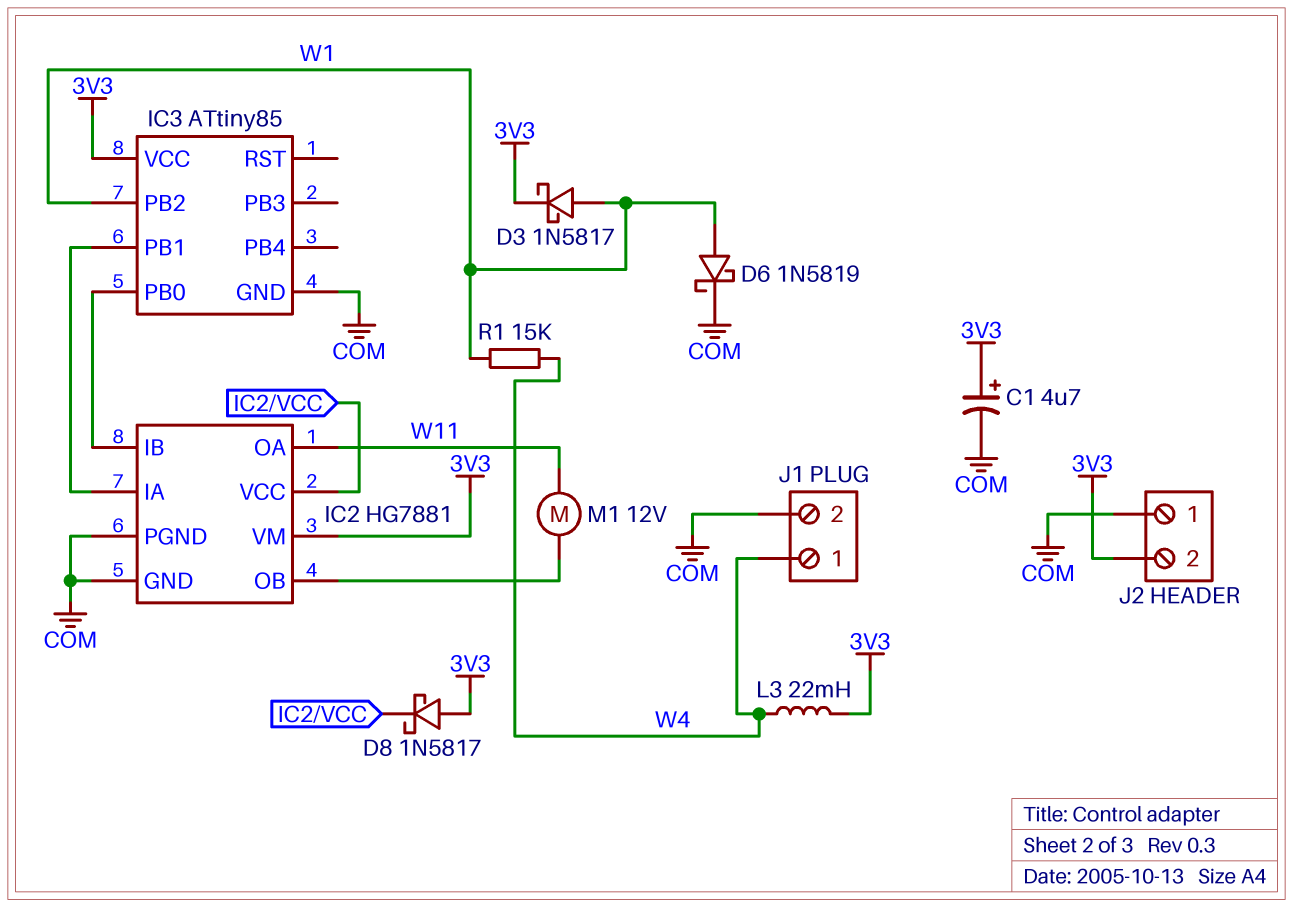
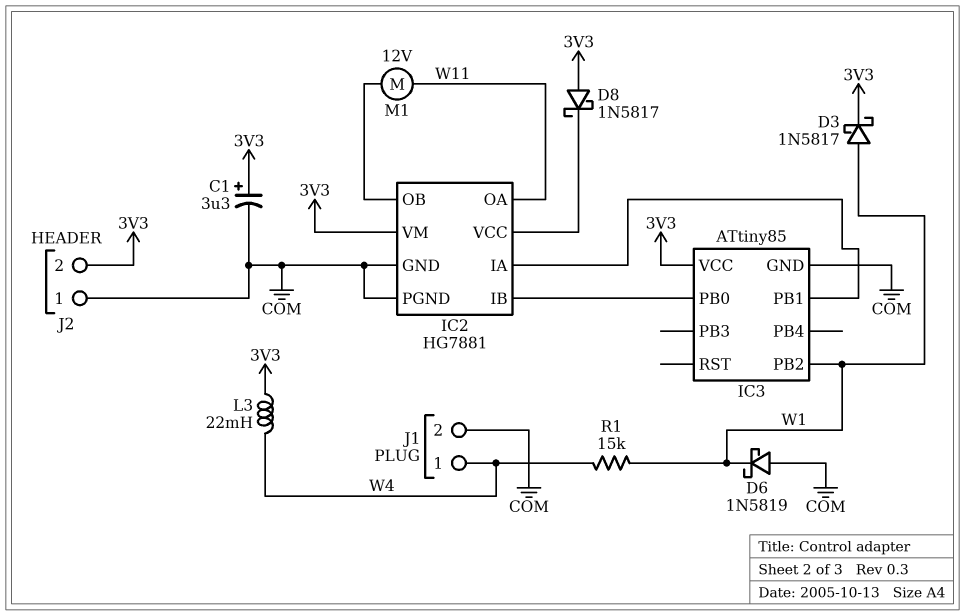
C1: 4.7uF (plus 3V3, minus COM) -> 3.3uF (plus 3V3, minus COM)
D6: schottky 1N5819 (A W1, K COM) -> schottky 1N5819 (A COM, K W1)

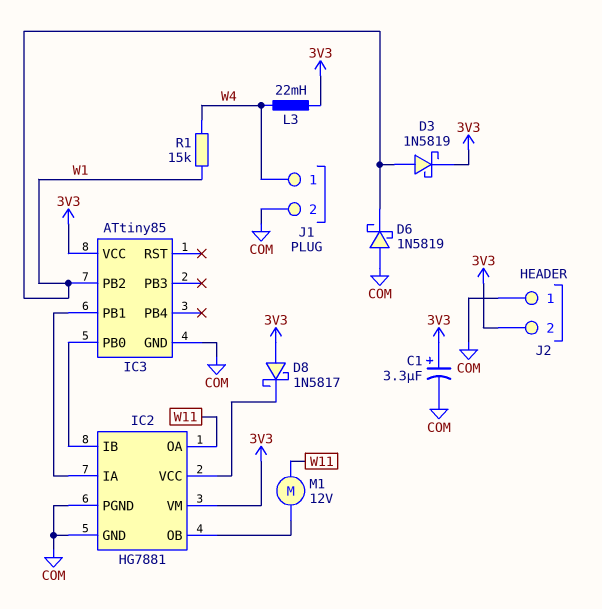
D3: schottky 1N5817 (A W1, K 3V3) -> schottky 1N5819 (A W1, K 3V3)

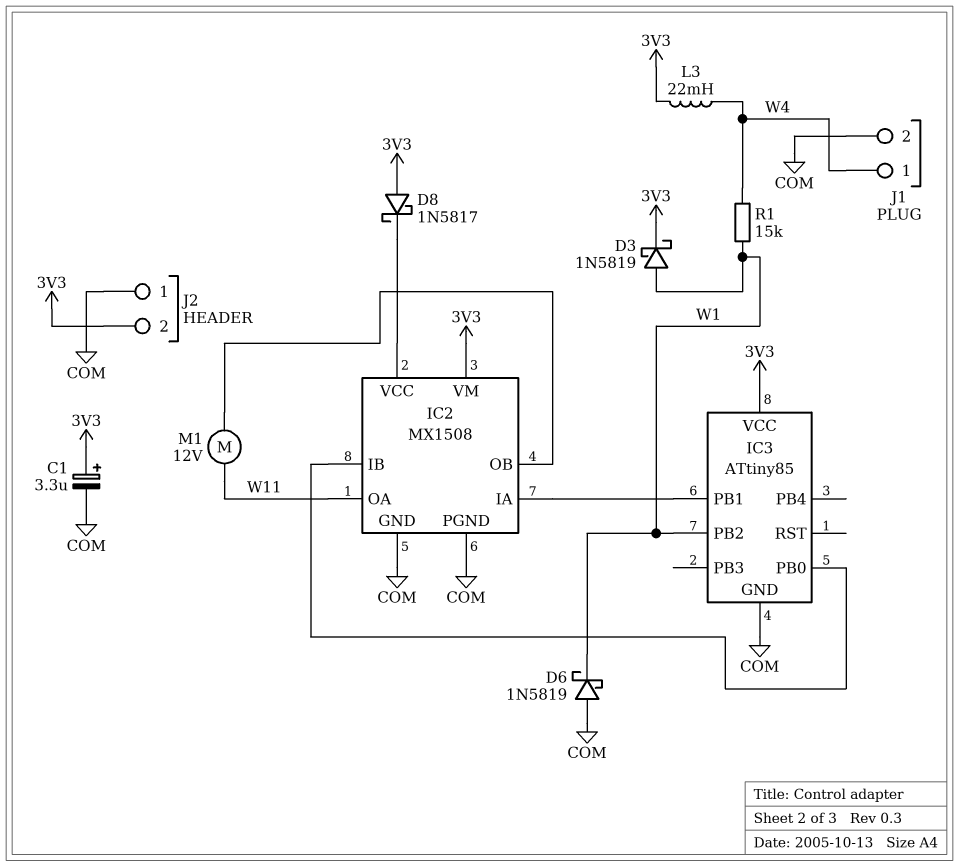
IC2: HG7881 -> MX1508

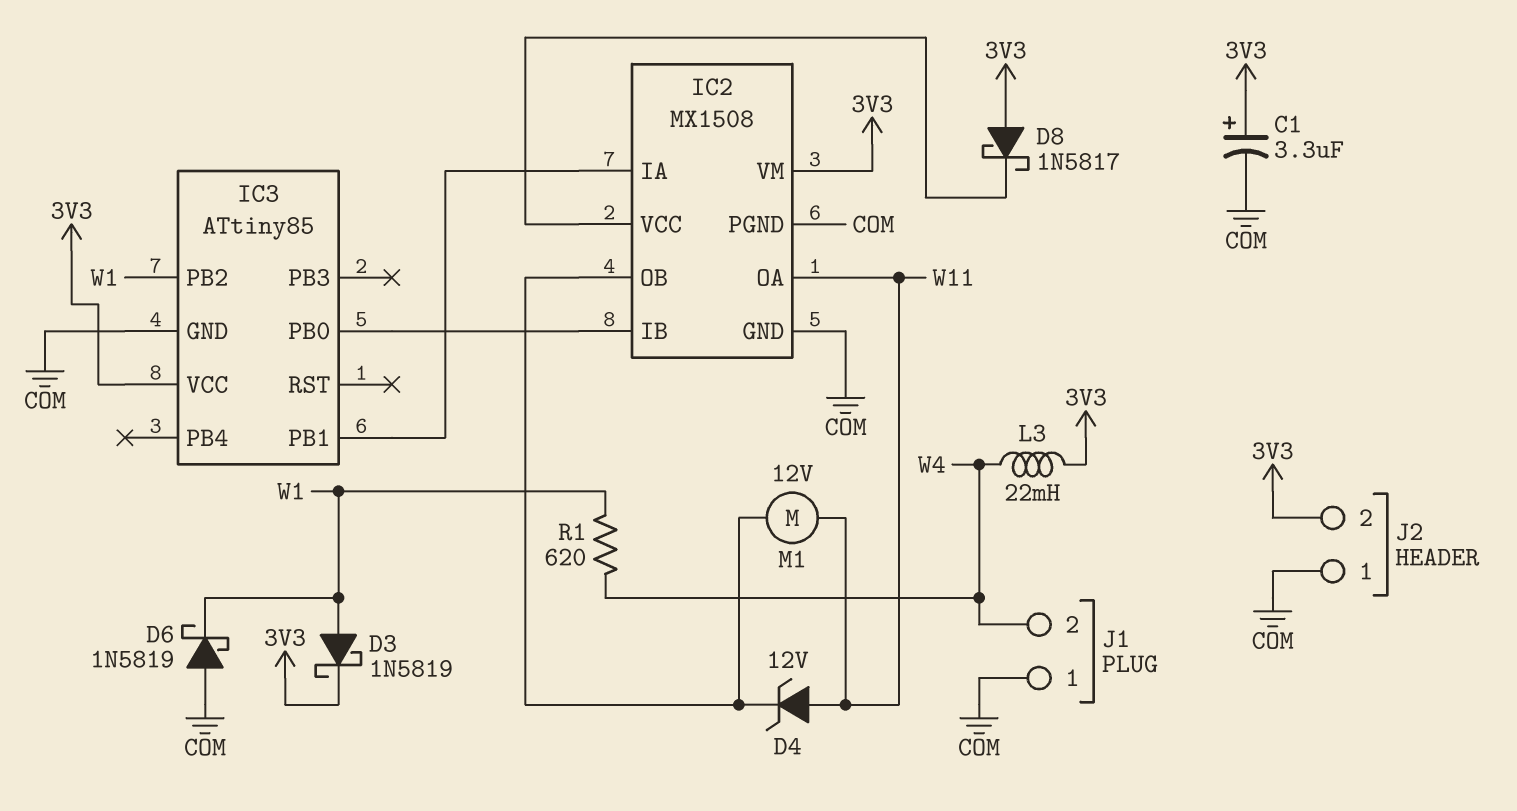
D4: none -> zener 12V (A W11, K IC2/OB)
J1 pin 1: W4 -> COM
J1 pin 2: COM -> W4
R1: 15k (W1, W4) -> 620 (W1, W4)

